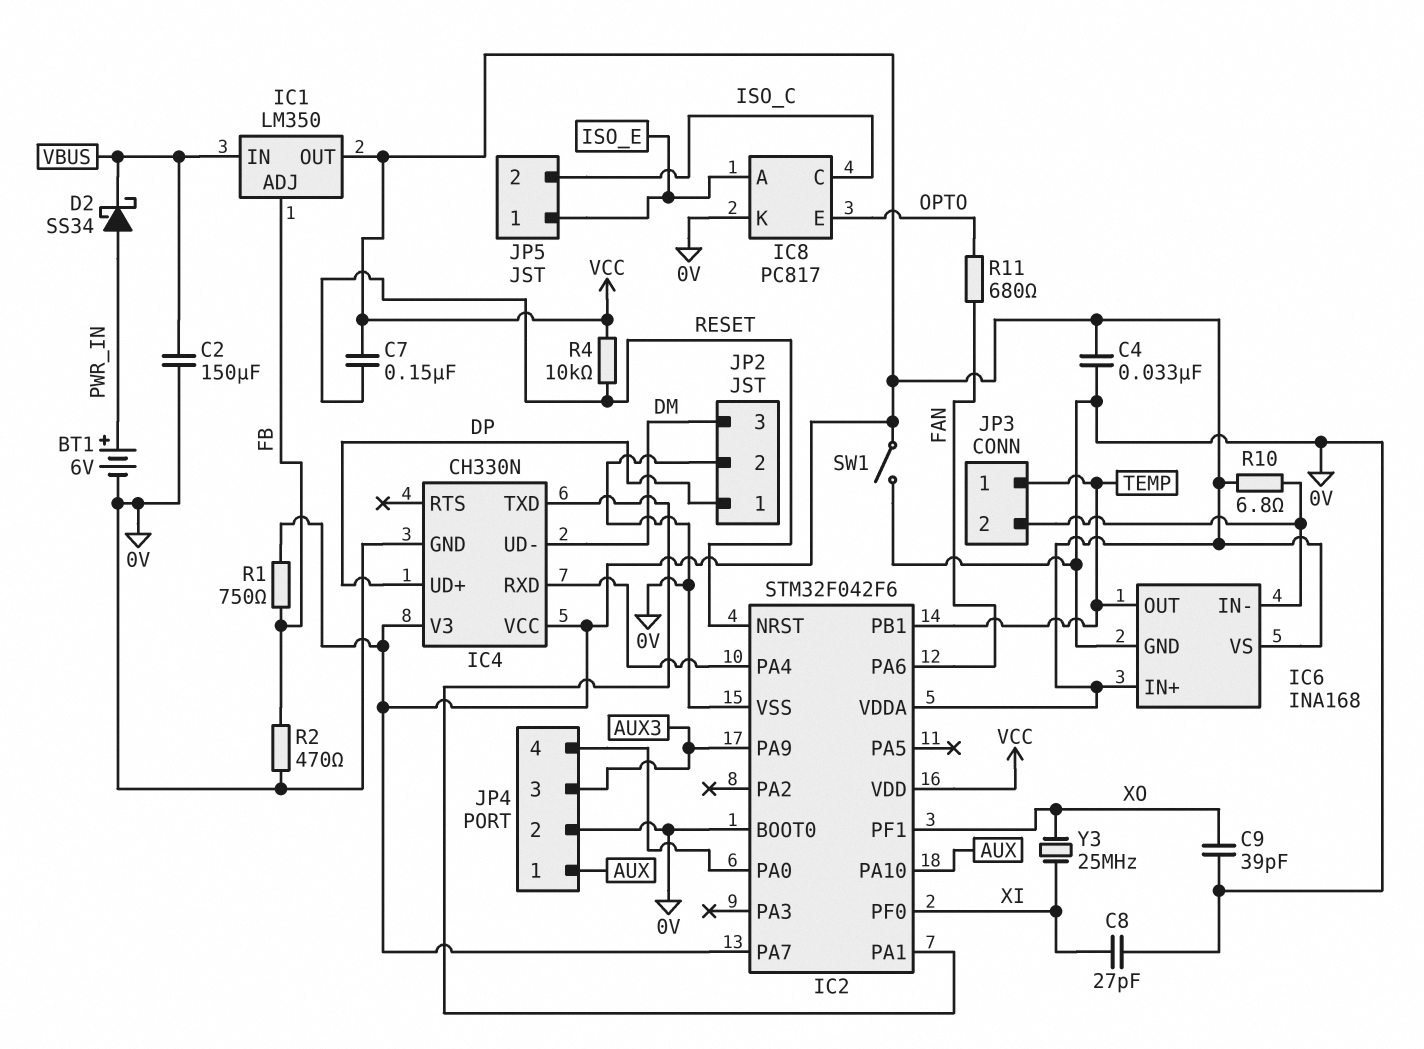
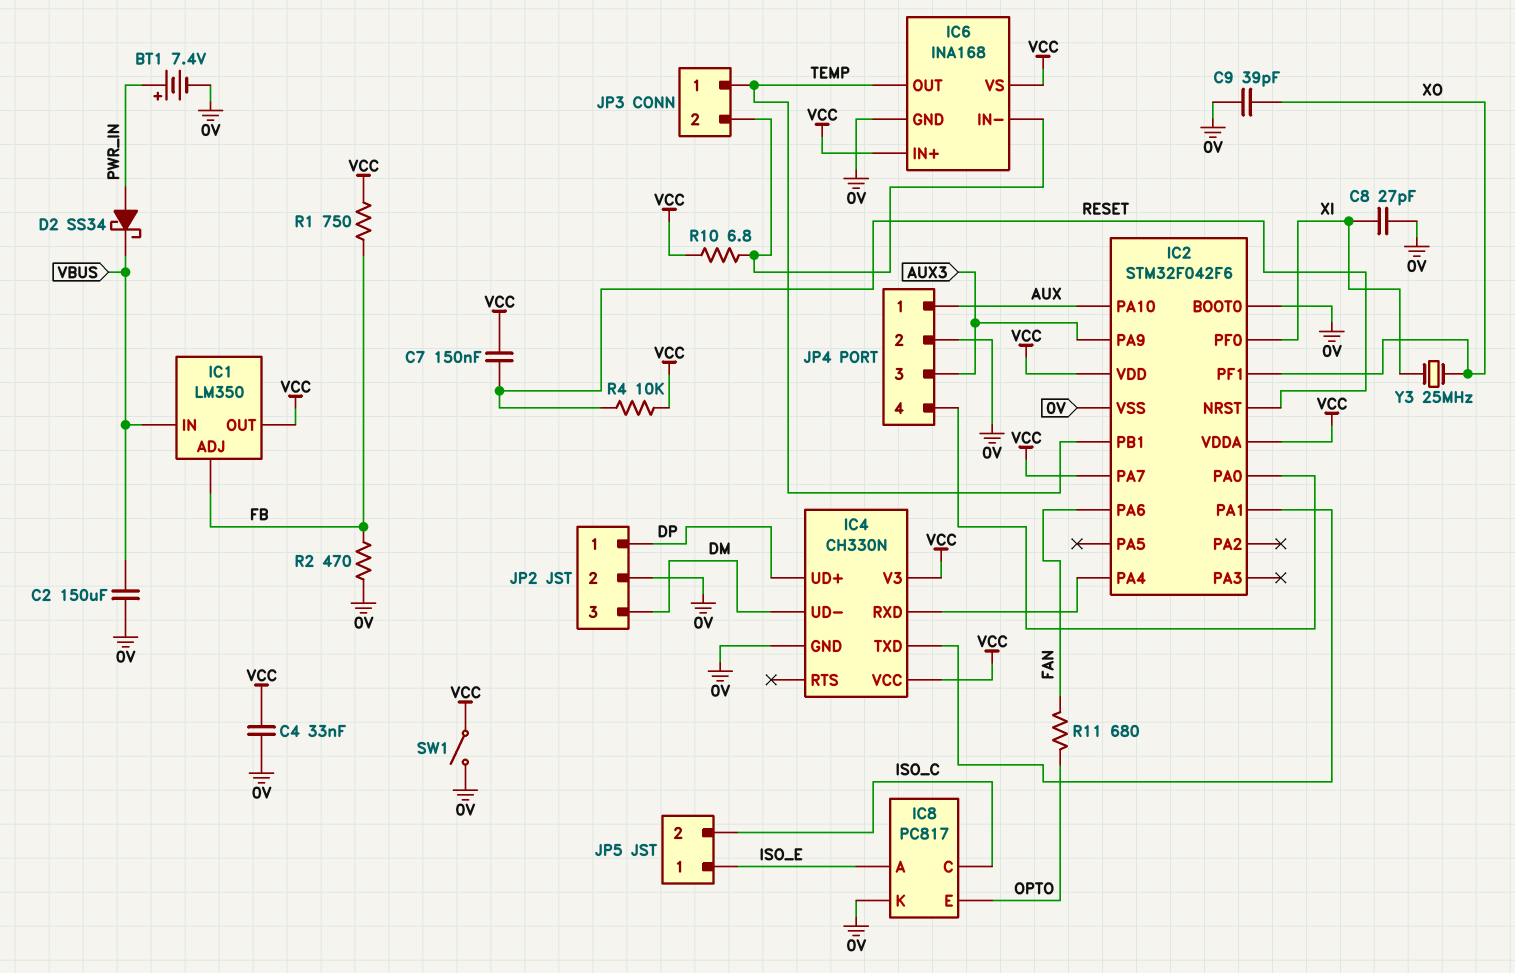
BT1: 6V (plus PWR_IN, minus 0V) -> 7.4V (plus PWR_IN, minus 0V)

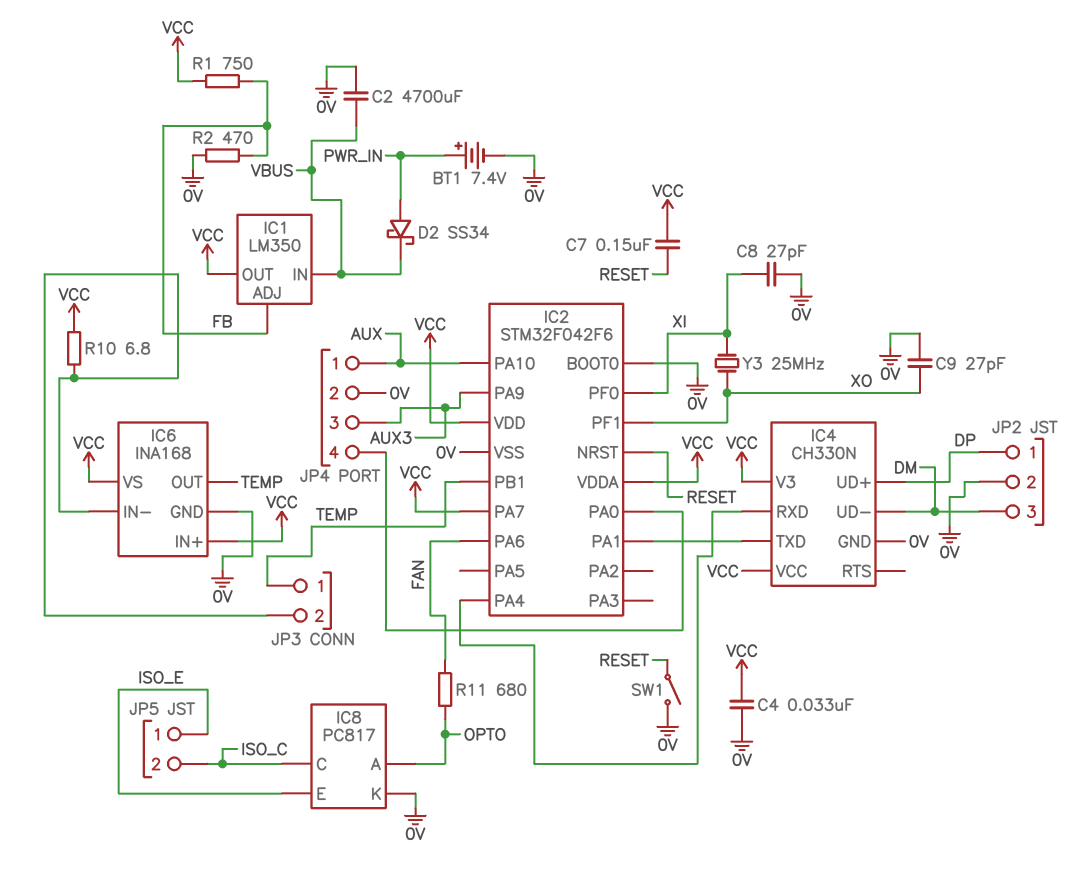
C2: 150uF (0V, VBUS) -> 4700uF (0V, VBUS)
C9: 39pF (0V, XO) -> 27pF (0V, XO)
IC8 pin A: ISO_E -> OPTO
IC8 pin E: OPTO -> ISO_E
R4: 10k (RESET, VCC) -> none
SW1: switch (0V, VCC) -> switch (0V, RESET)

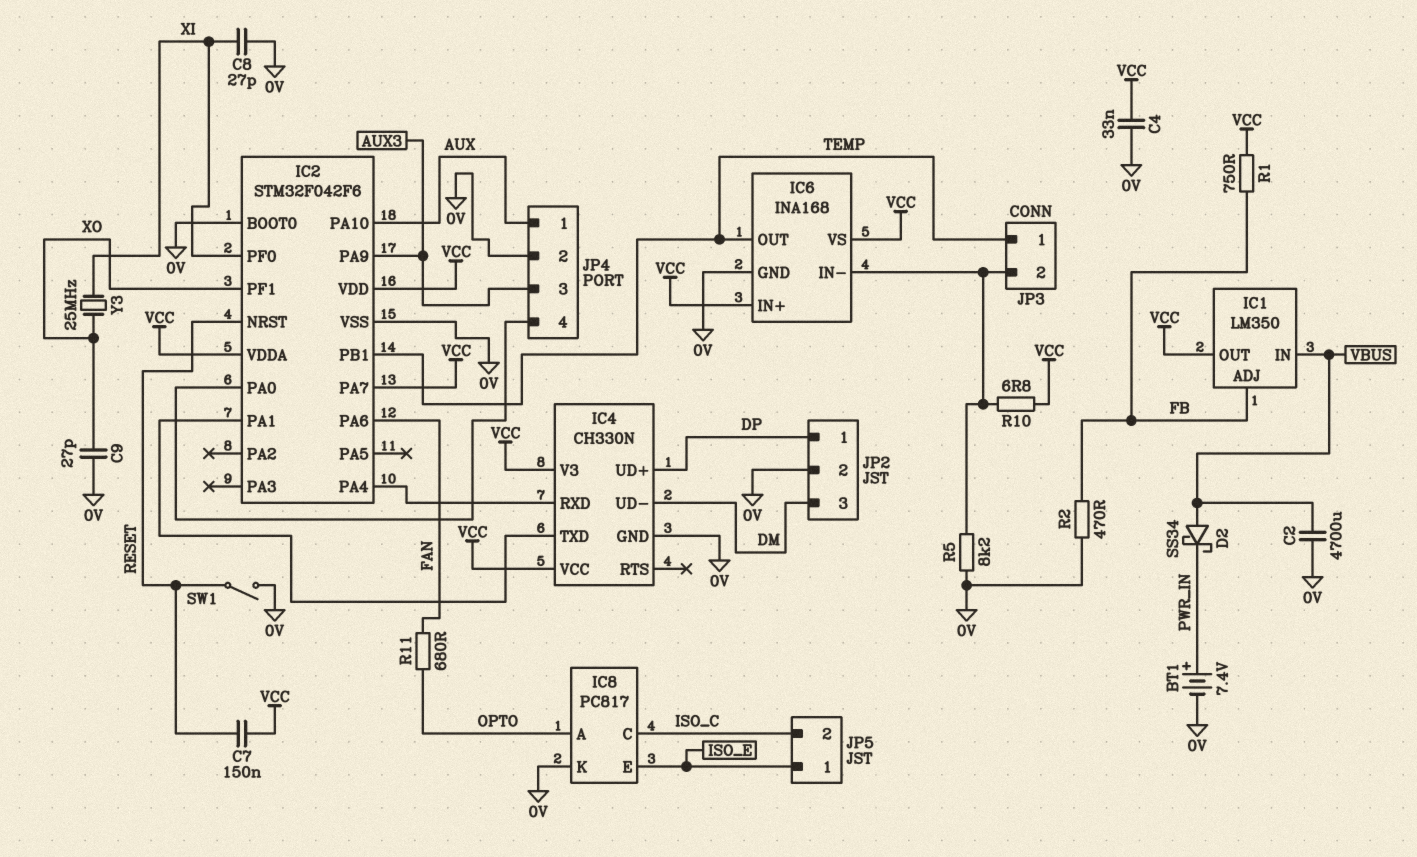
D2: schottky SS34 (A PWR_IN, K VBUS) -> schottky SS34 (A VBUS, K PWR_IN)
R5: none -> 8.2k (0V, IC6/IN-)

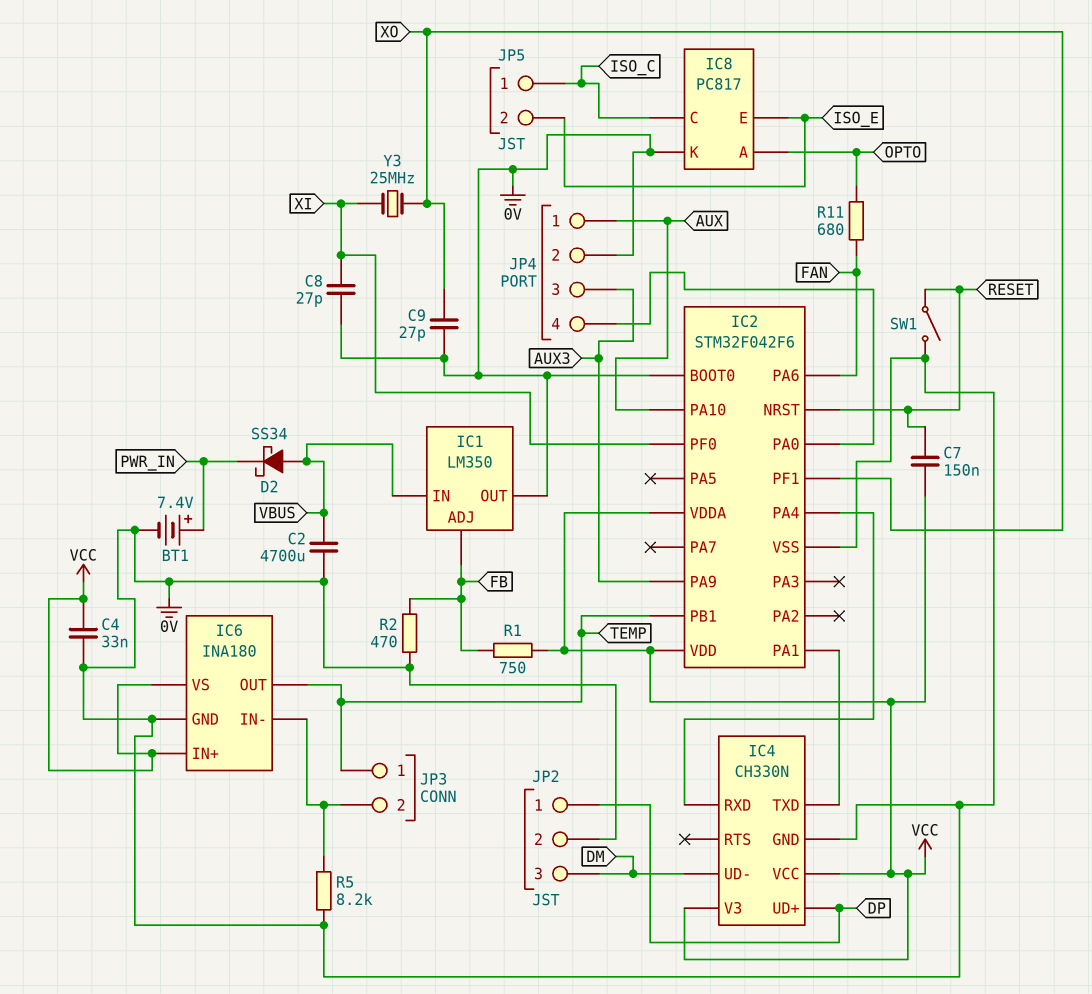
IC1 pin OUT: VCC -> 0V
IC2 pin PA7: VCC -> none
IC6: INA168 -> INA180
JP5 pin 1: ISO_E -> ISO_C
JP5 pin 2: ISO_C -> ISO_E
R10: 6.8 (IC6/IN-, VCC) -> none

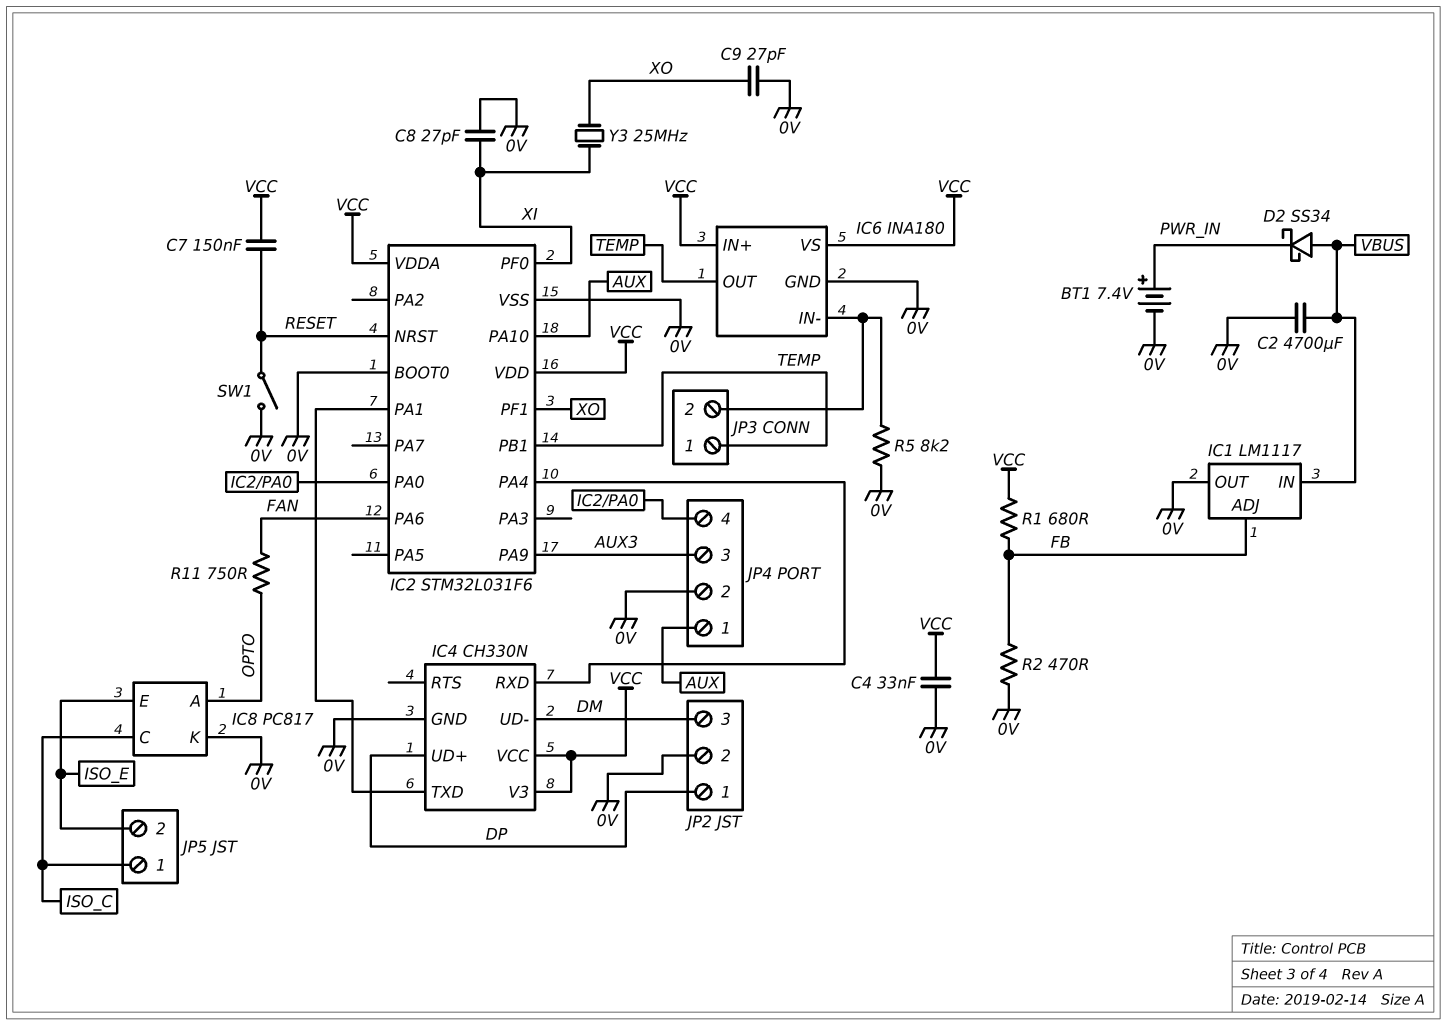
IC1: LM350 -> LM1117
IC2: STM32F042F6 -> STM32L031F6
R1: 750 (FB, VCC) -> 680 (FB, VCC)
R11: 680 (FAN, OPTO) -> 750 (FAN, OPTO)

